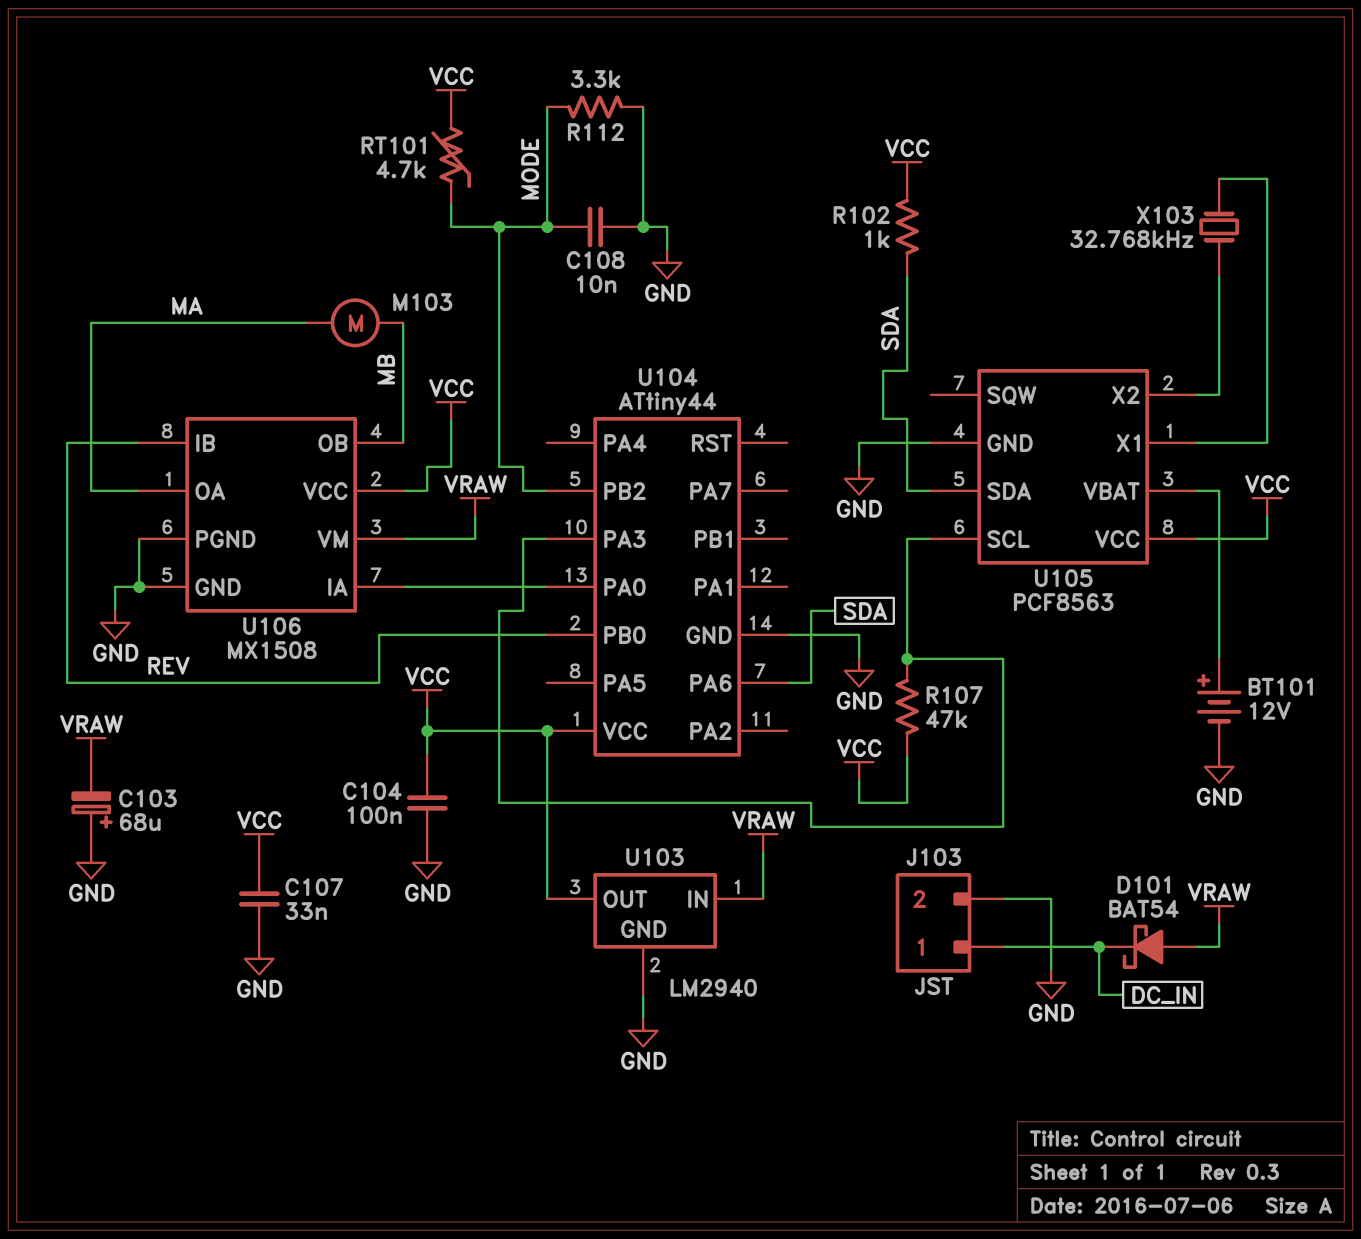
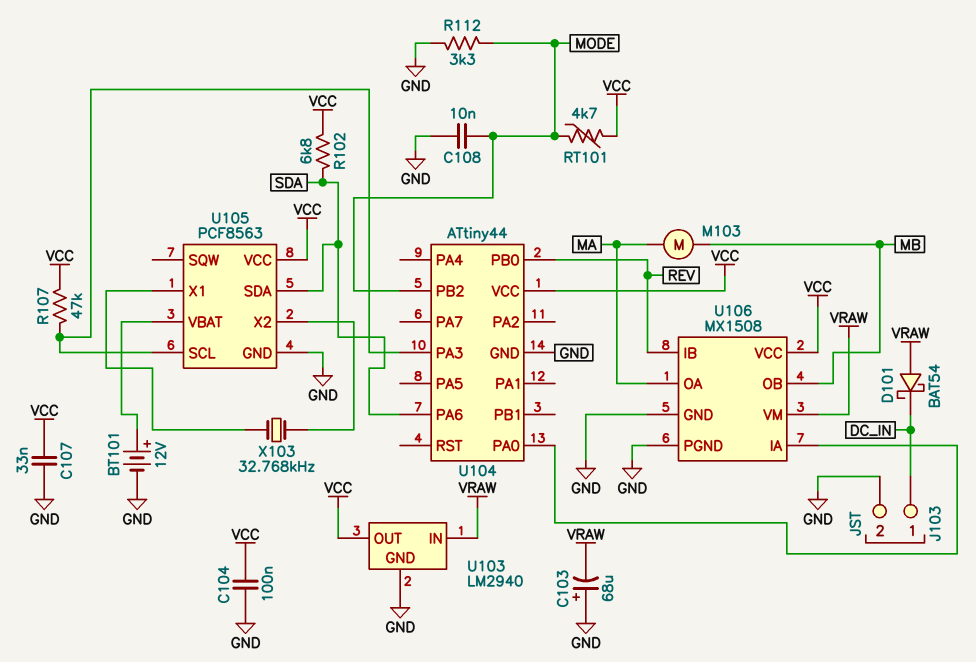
R102: 1k (SDA, VCC) -> 6.8k (SDA, VCC)

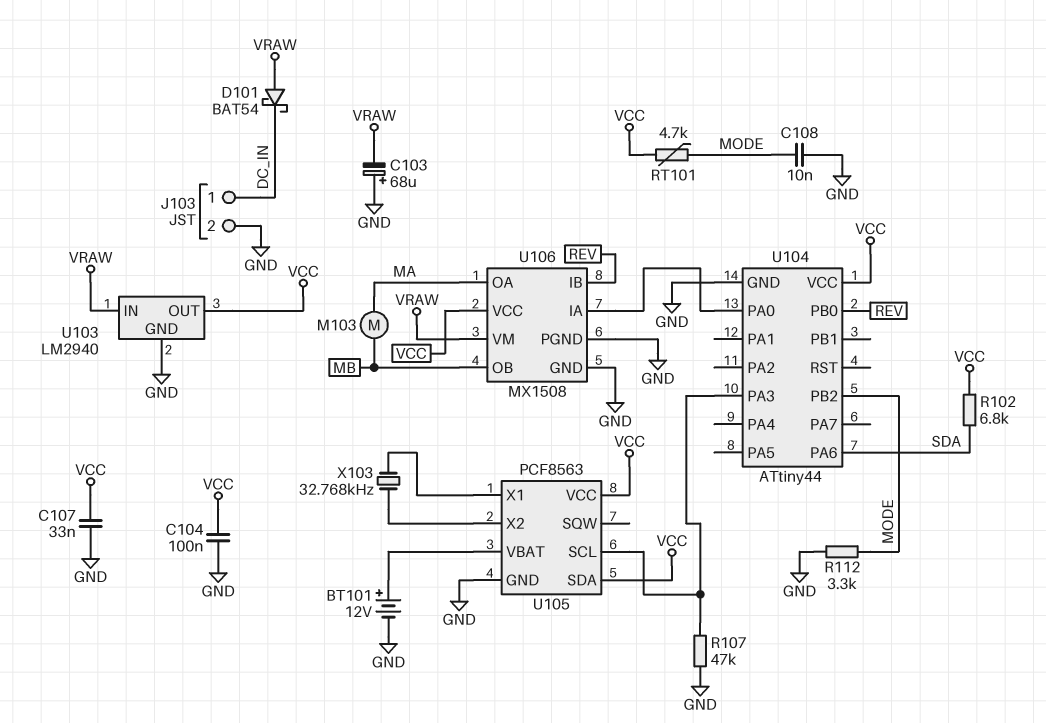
R107: 47k (U104/PA3, VCC) -> 47k (GND, U104/PA3)
U105 pin SDA: SDA -> VCC

